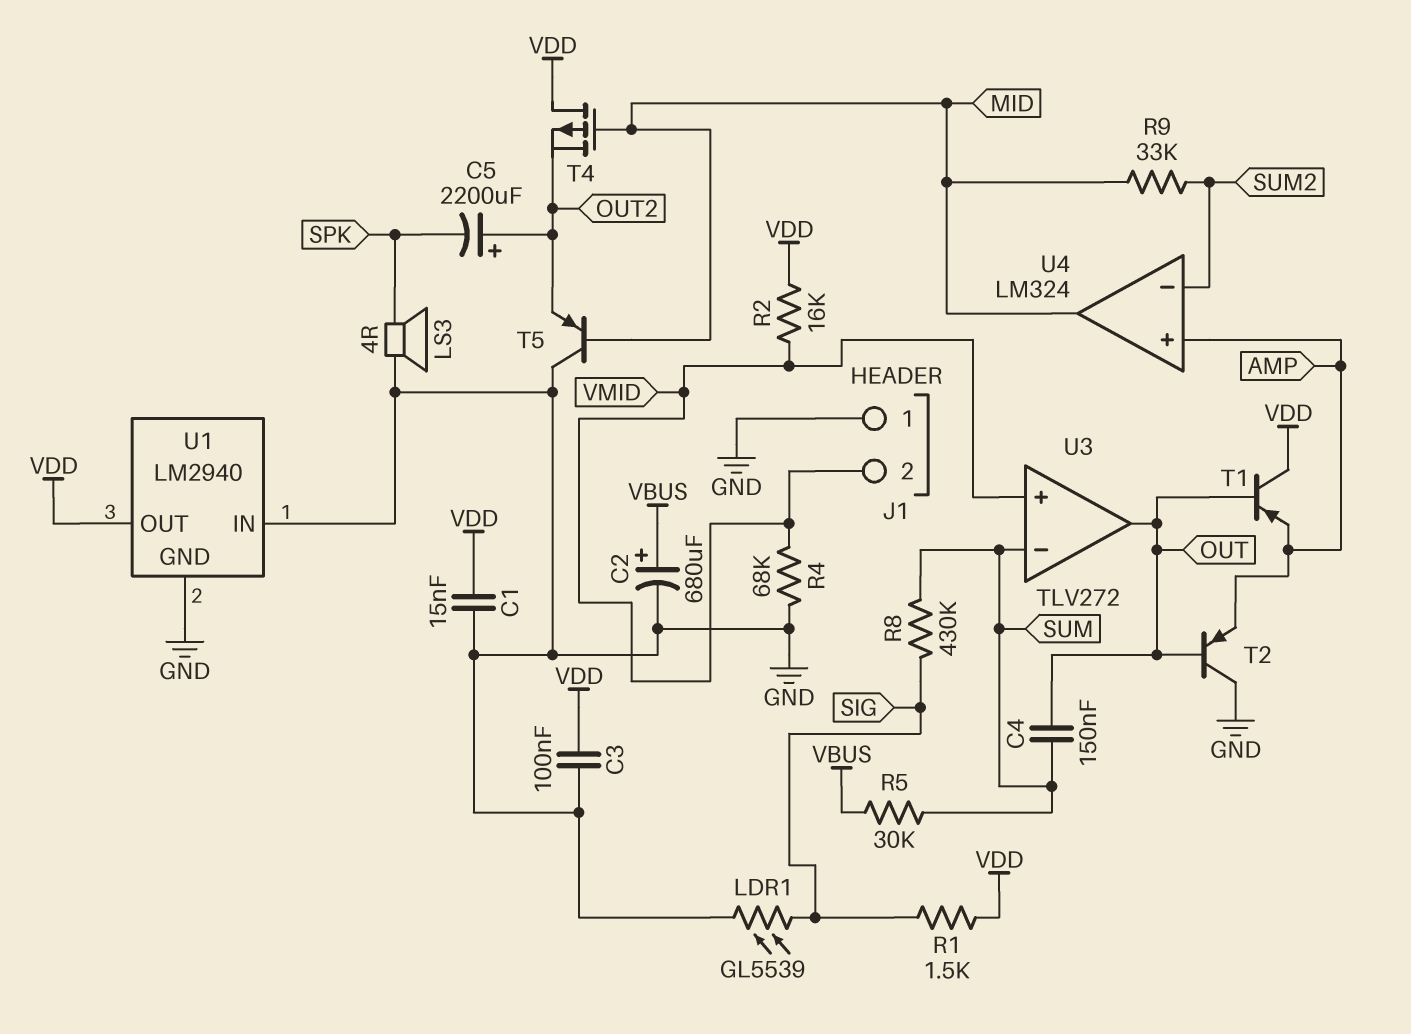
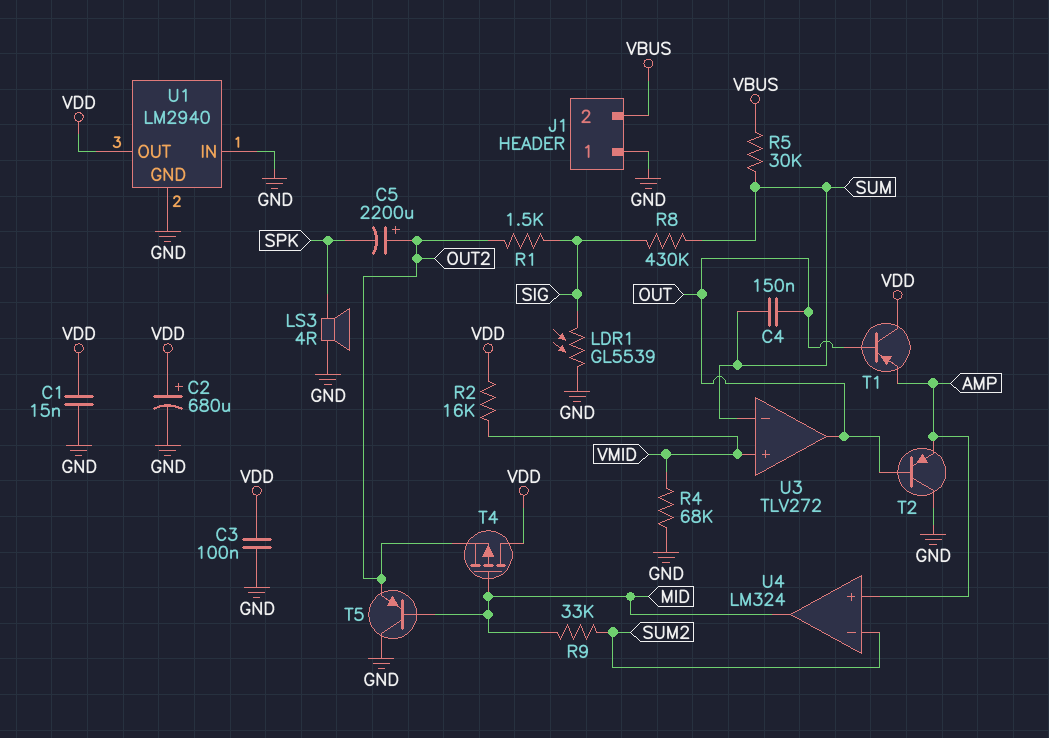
C2: 680uF (plus VBUS, minus GND) -> 680uF (plus VDD, minus GND)
J1 pin 2: VMID -> VBUS
R1: 1.5k (SIG, VDD) -> 1.5k (OUT2, SIG)

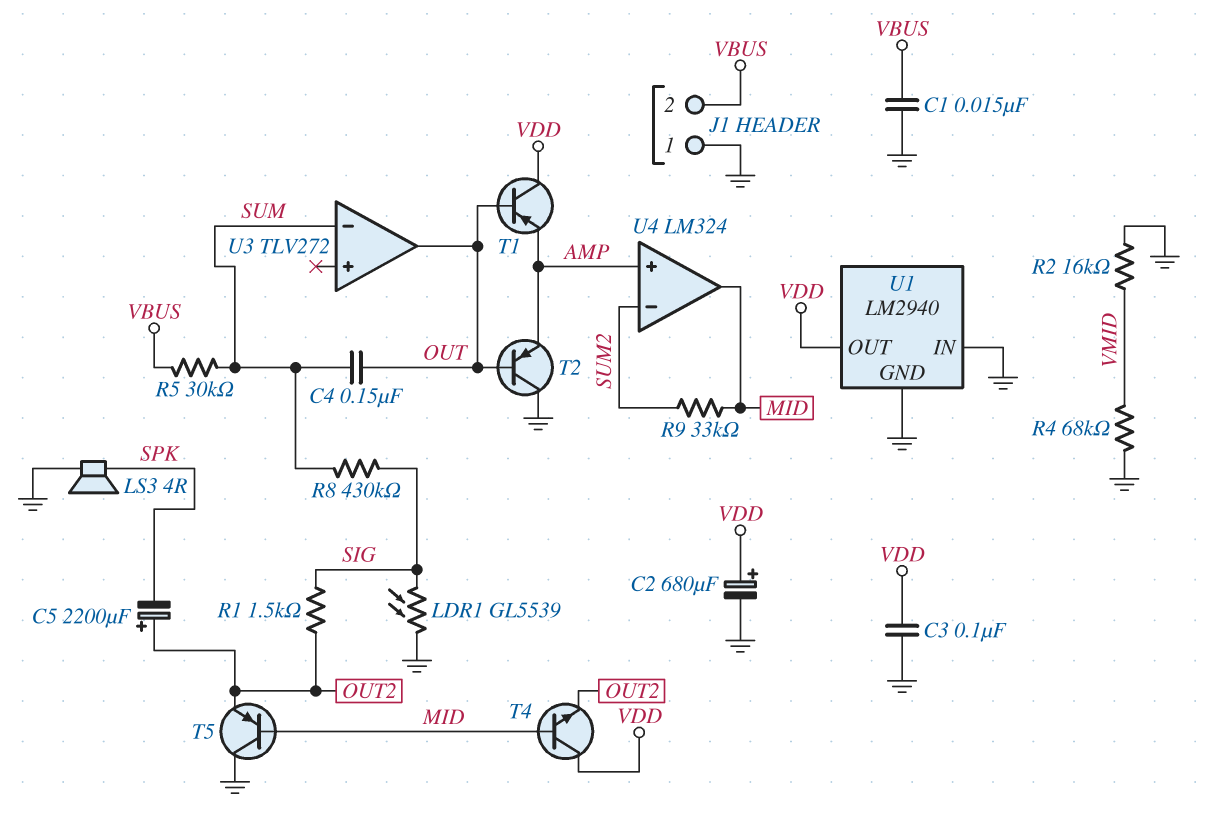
C1: 15nF (GND, VDD) -> 15nF (GND, VBUS)
R2: 16k (VDD, VMID) -> 16k (GND, VMID)
T4: PMOS (G MID, D VDD, S OUT2) -> NPN (B MID, C VDD, E OUT2)
U3 pin in+: VMID -> none

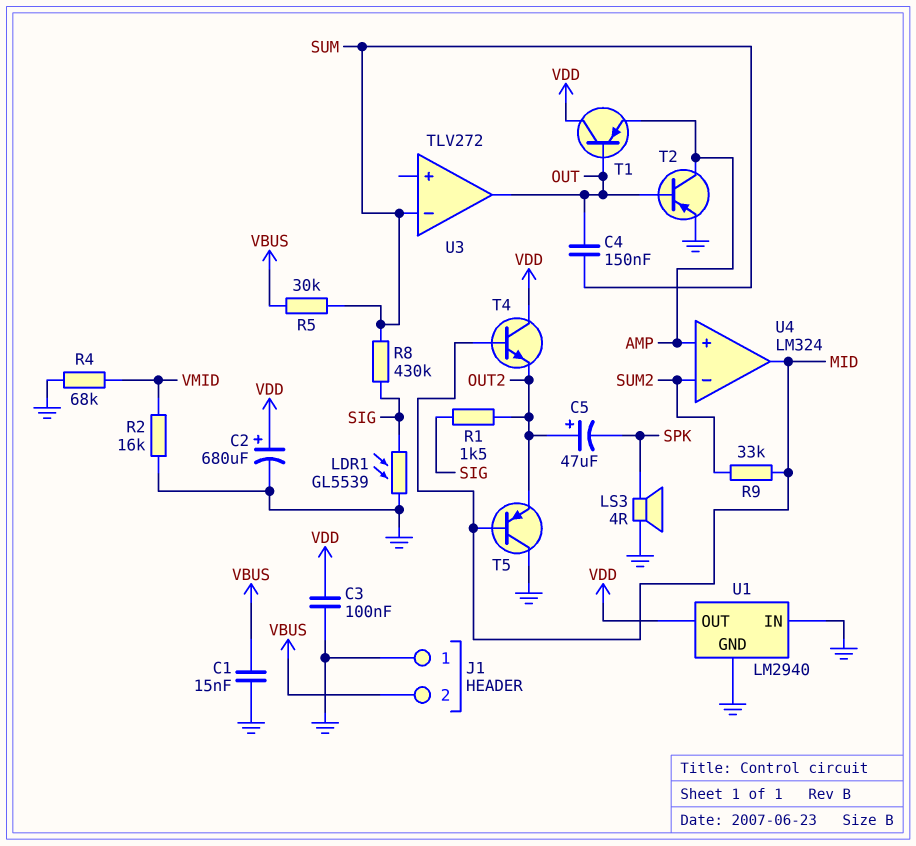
C5: 2200uF (plus OUT2, minus SPK) -> 47uF (plus OUT2, minus SPK)
T2: PNP (B OUT, C GND, E AMP) -> PNP (B OUT, C AMP, E GND)

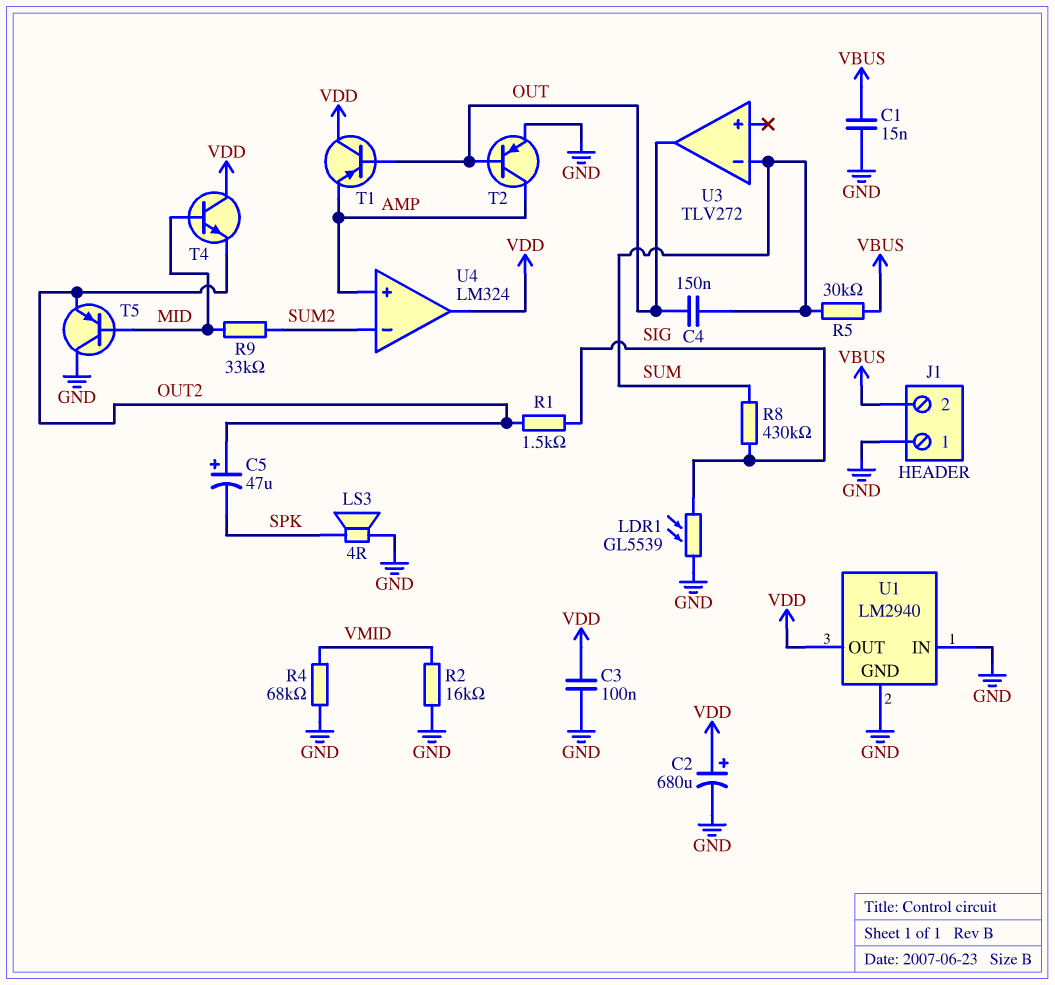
U4 pin out: MID -> VDD

